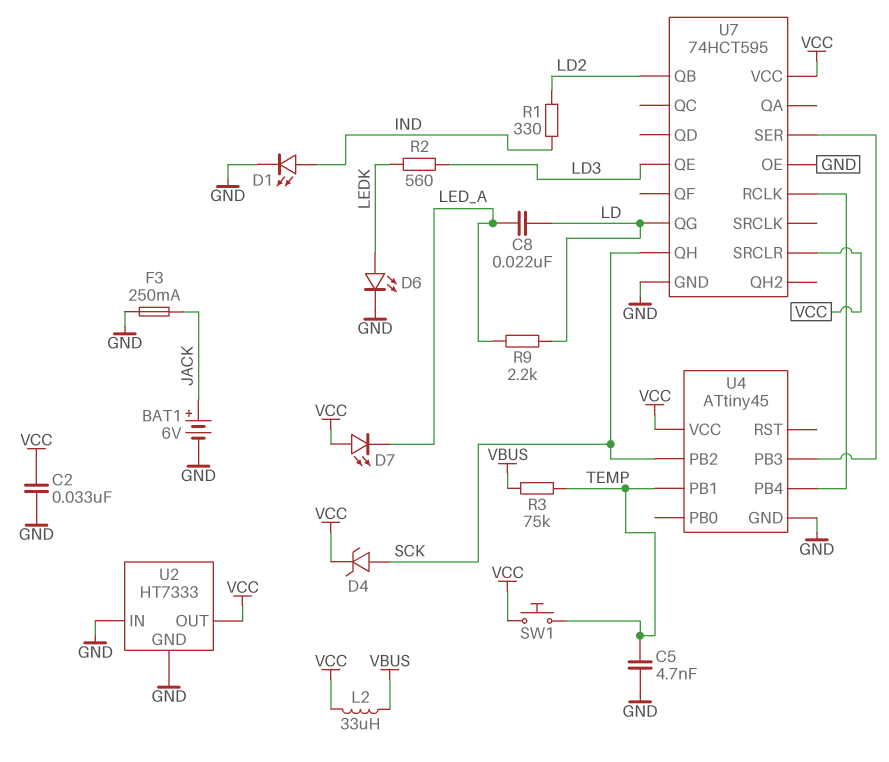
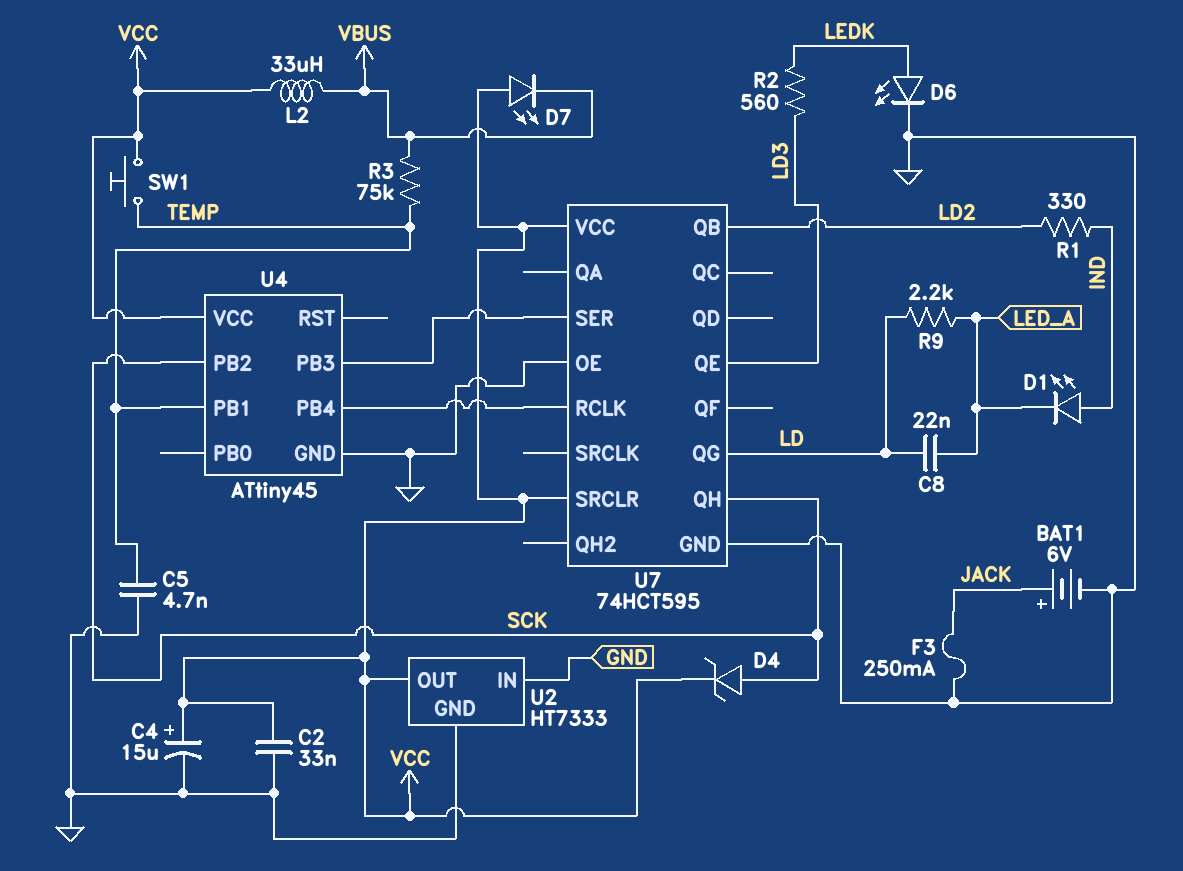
C4: none -> 15uF (plus VCC, minus GND)
D1: LED (A IND, K GND) -> LED (A IND, K LED_A)
D7: LED (A VCC, K LED_A) -> LED (A VCC, K VBUS)

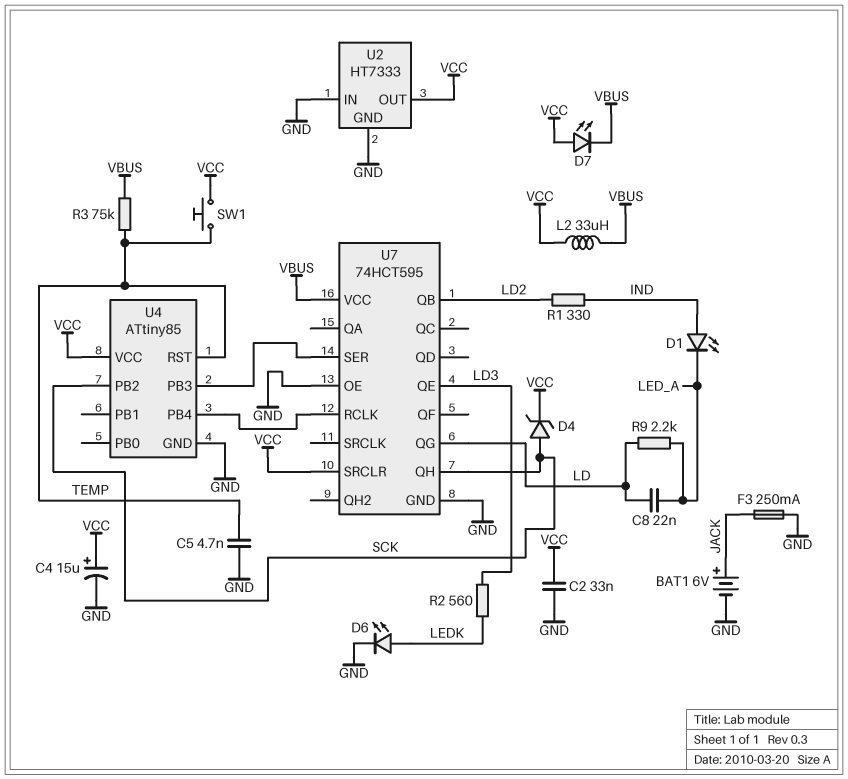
U4: ATtiny45 -> ATtiny85
U4 pin PB1: TEMP -> none
U4 pin RST: none -> TEMP
U7 pin VCC: VCC -> VBUS

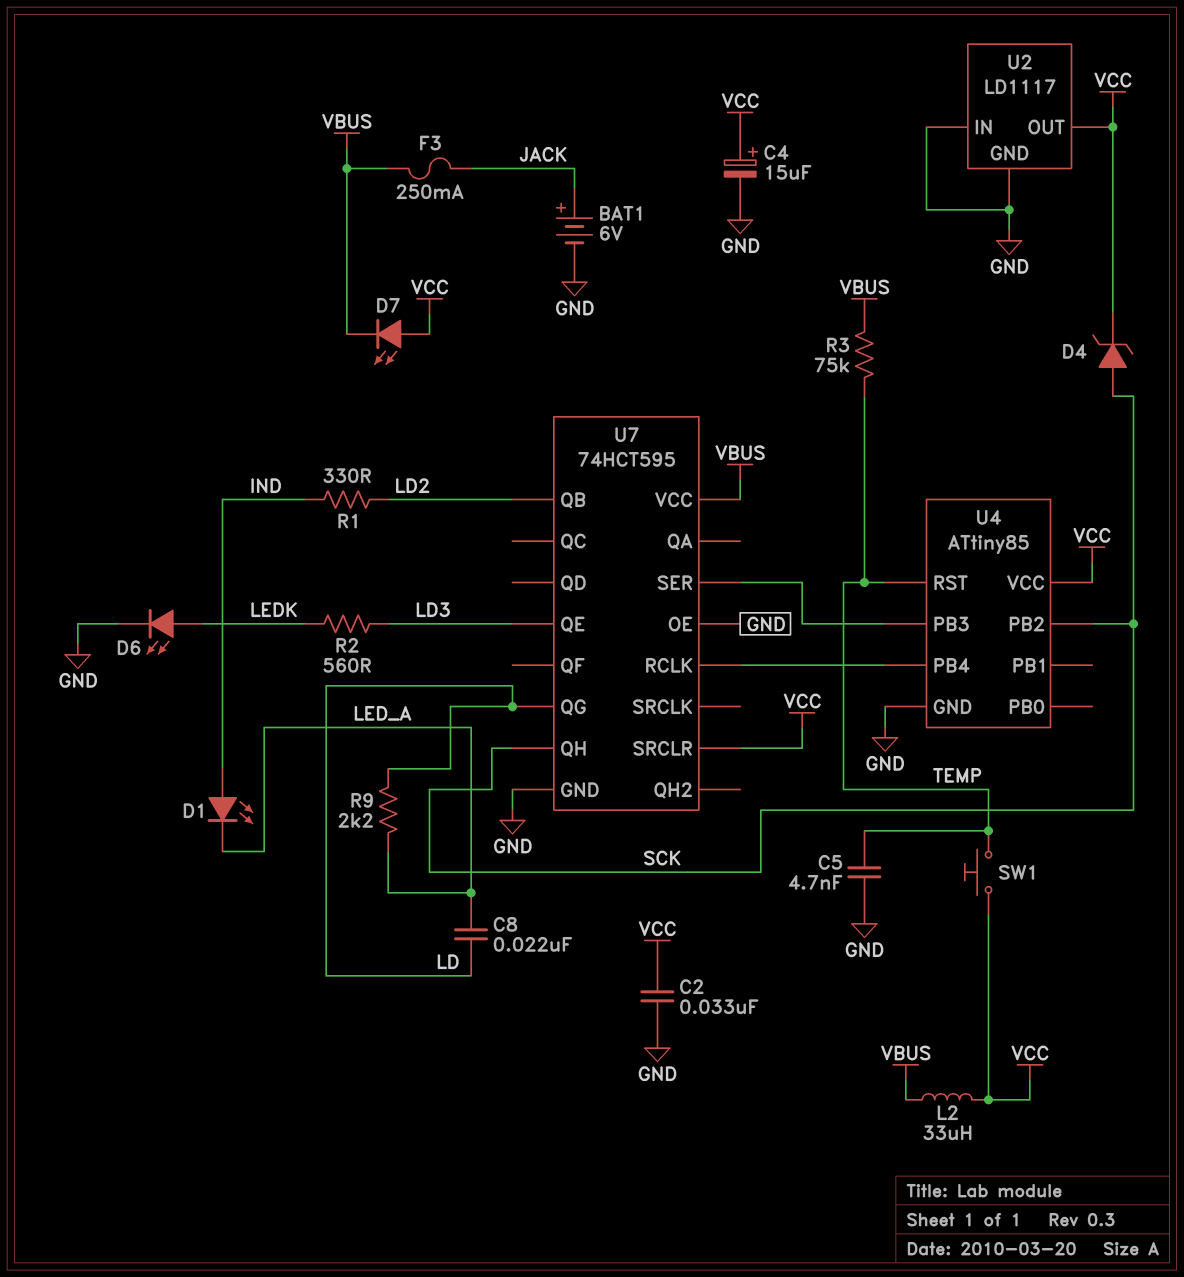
F3: 250mA (GND, JACK) -> 250mA (JACK, VBUS)
U2: HT7333 -> LD1117

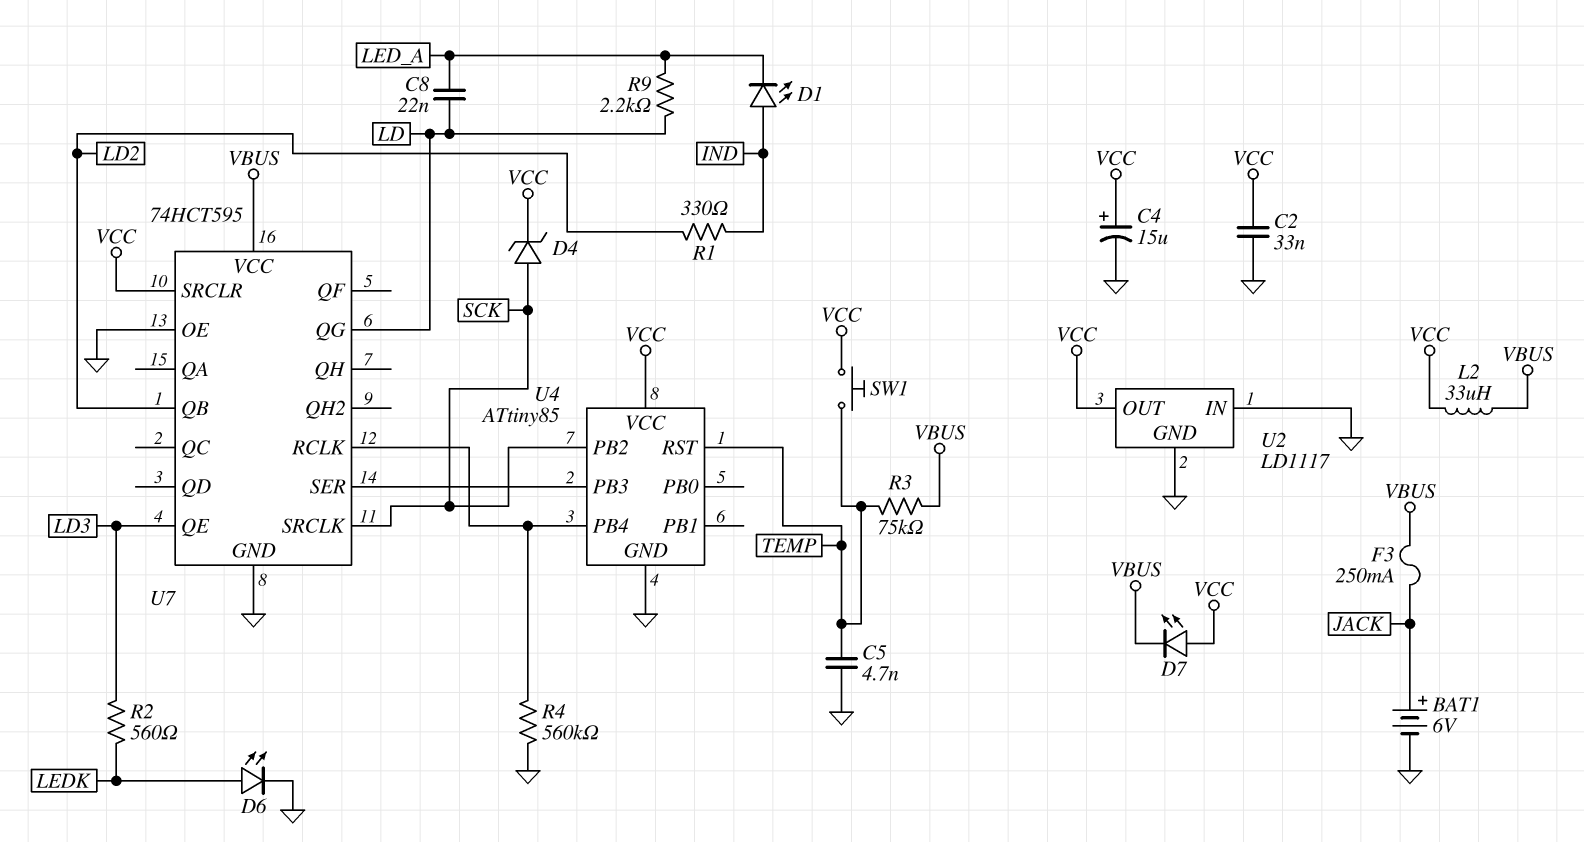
R4: none -> 560k (GND, U4/PB4)
U7 pin QH: SCK -> none
U7 pin SRCLK: none -> SCK

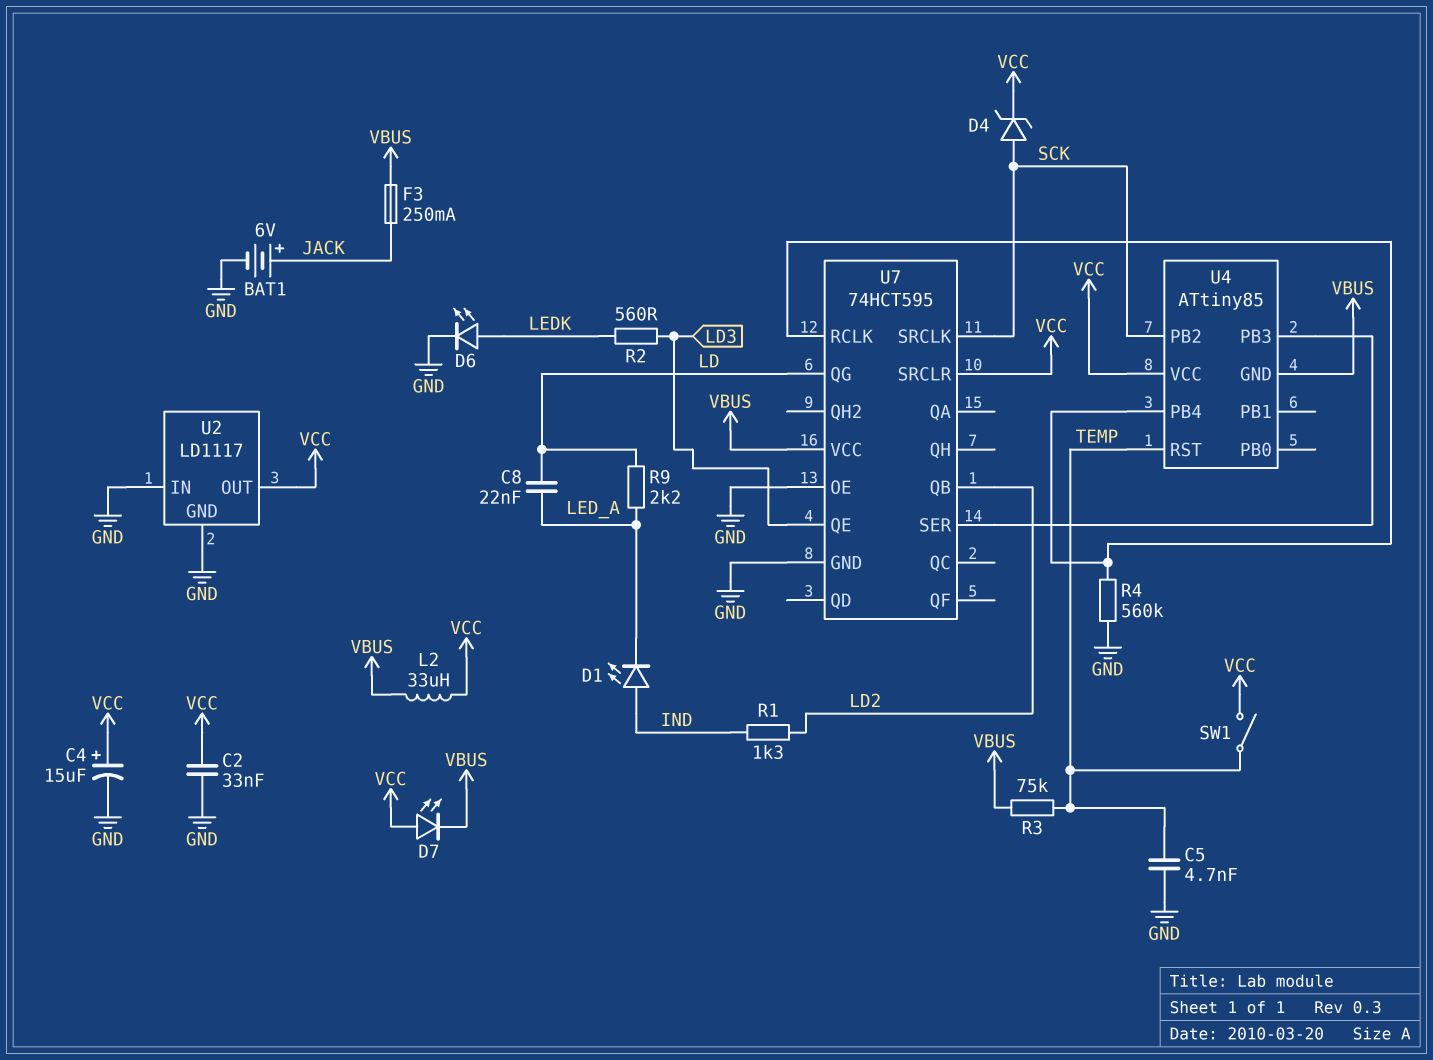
R1: 330 (IND, LD2) -> 1.3k (IND, LD2)
SW1: button (TEMP, VCC) -> switch (TEMP, VCC)
U4 pin GND: GND -> VBUS

